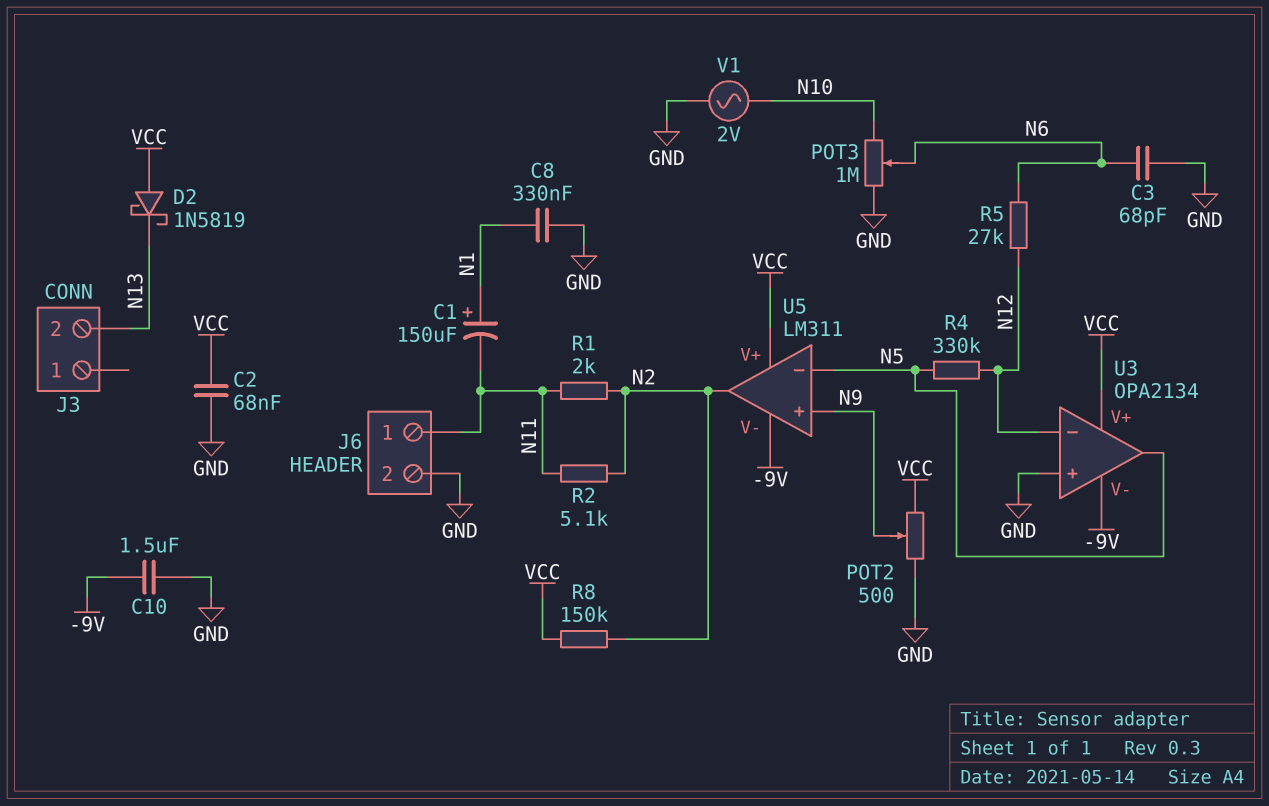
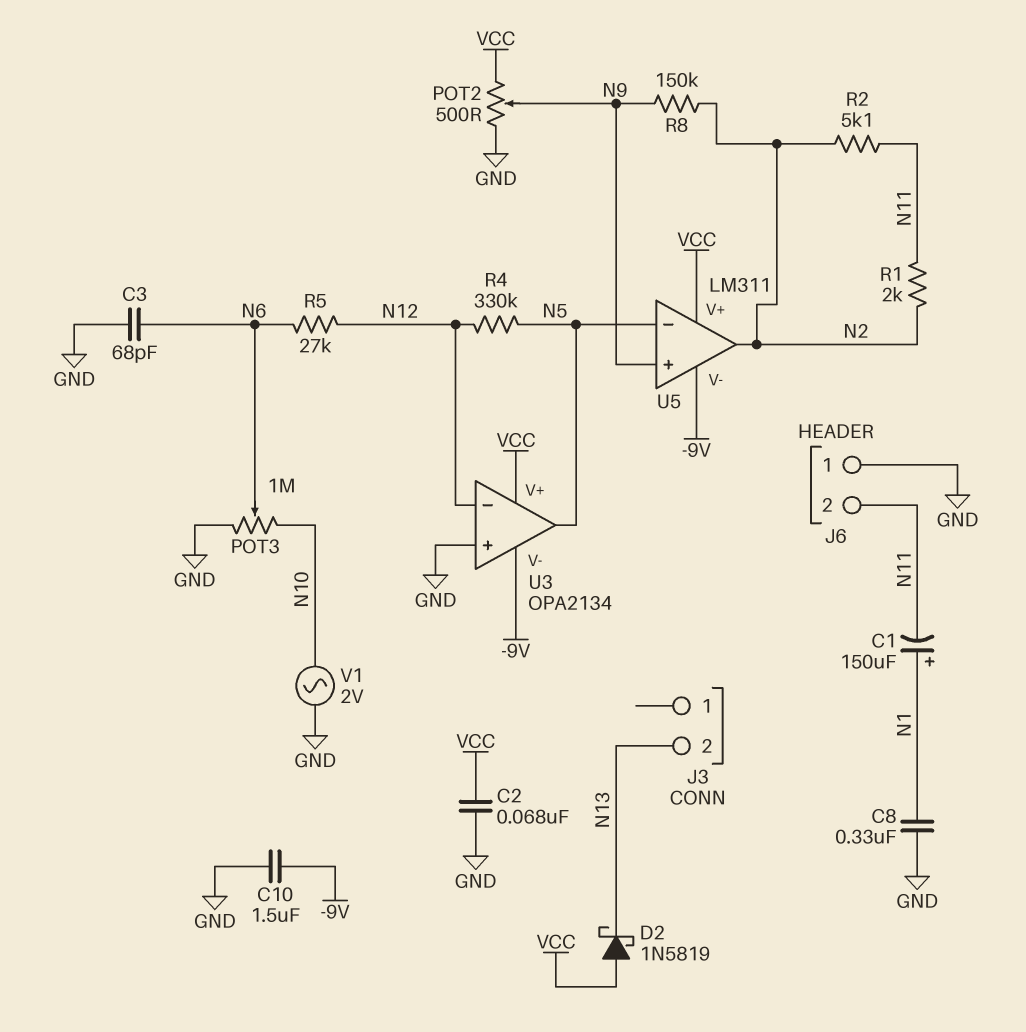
J6 pin 1: N11 -> GND
J6 pin 2: GND -> N11
R8: 150k (N2, VCC) -> 150k (N2, N9)

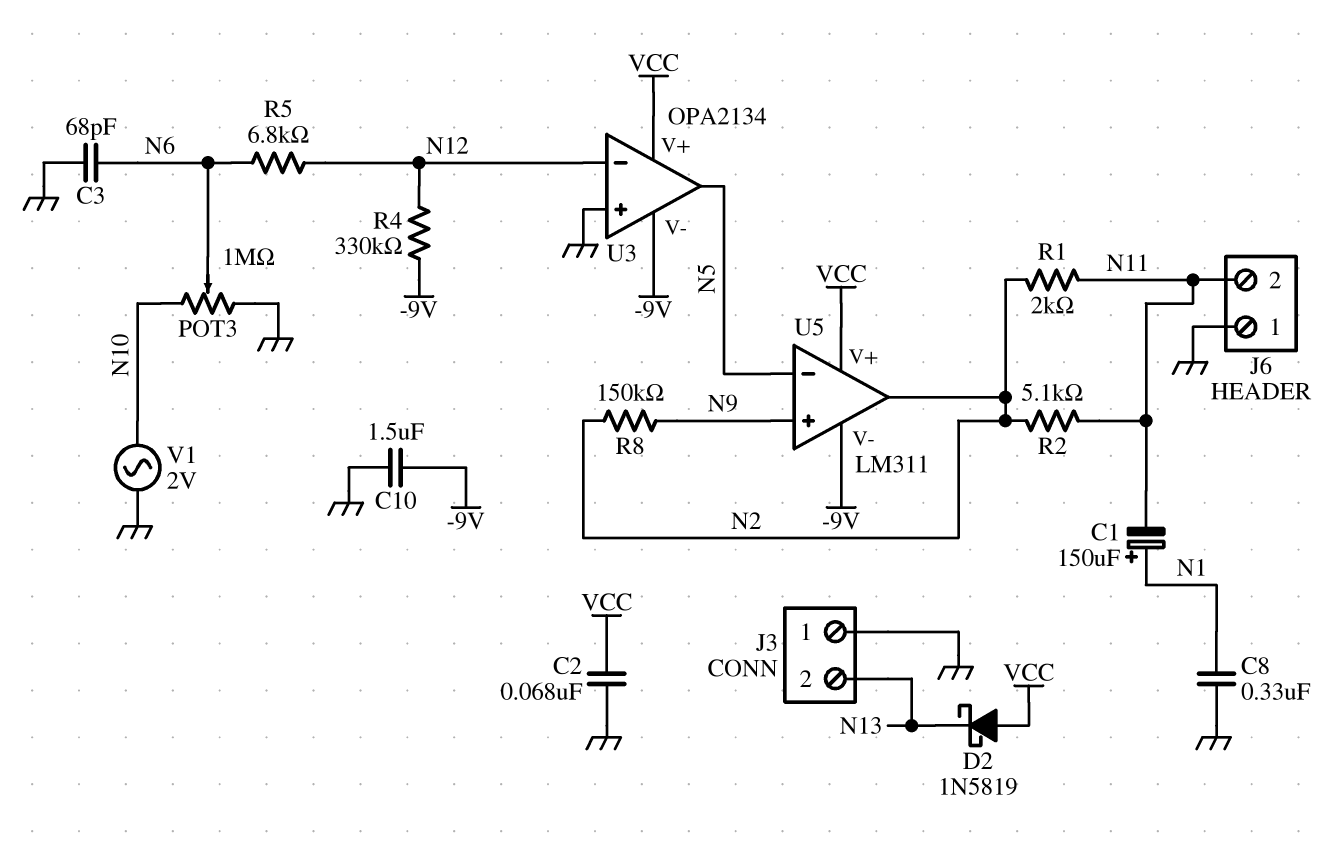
J3 pin 1: none -> GND
POT2: 500 (GND, VCC, wiper N9) -> none
R4: 330k (N5, N12) -> 330k (-9V, N12)
R5: 27k (N6, N12) -> 6.8k (N6, N12)

